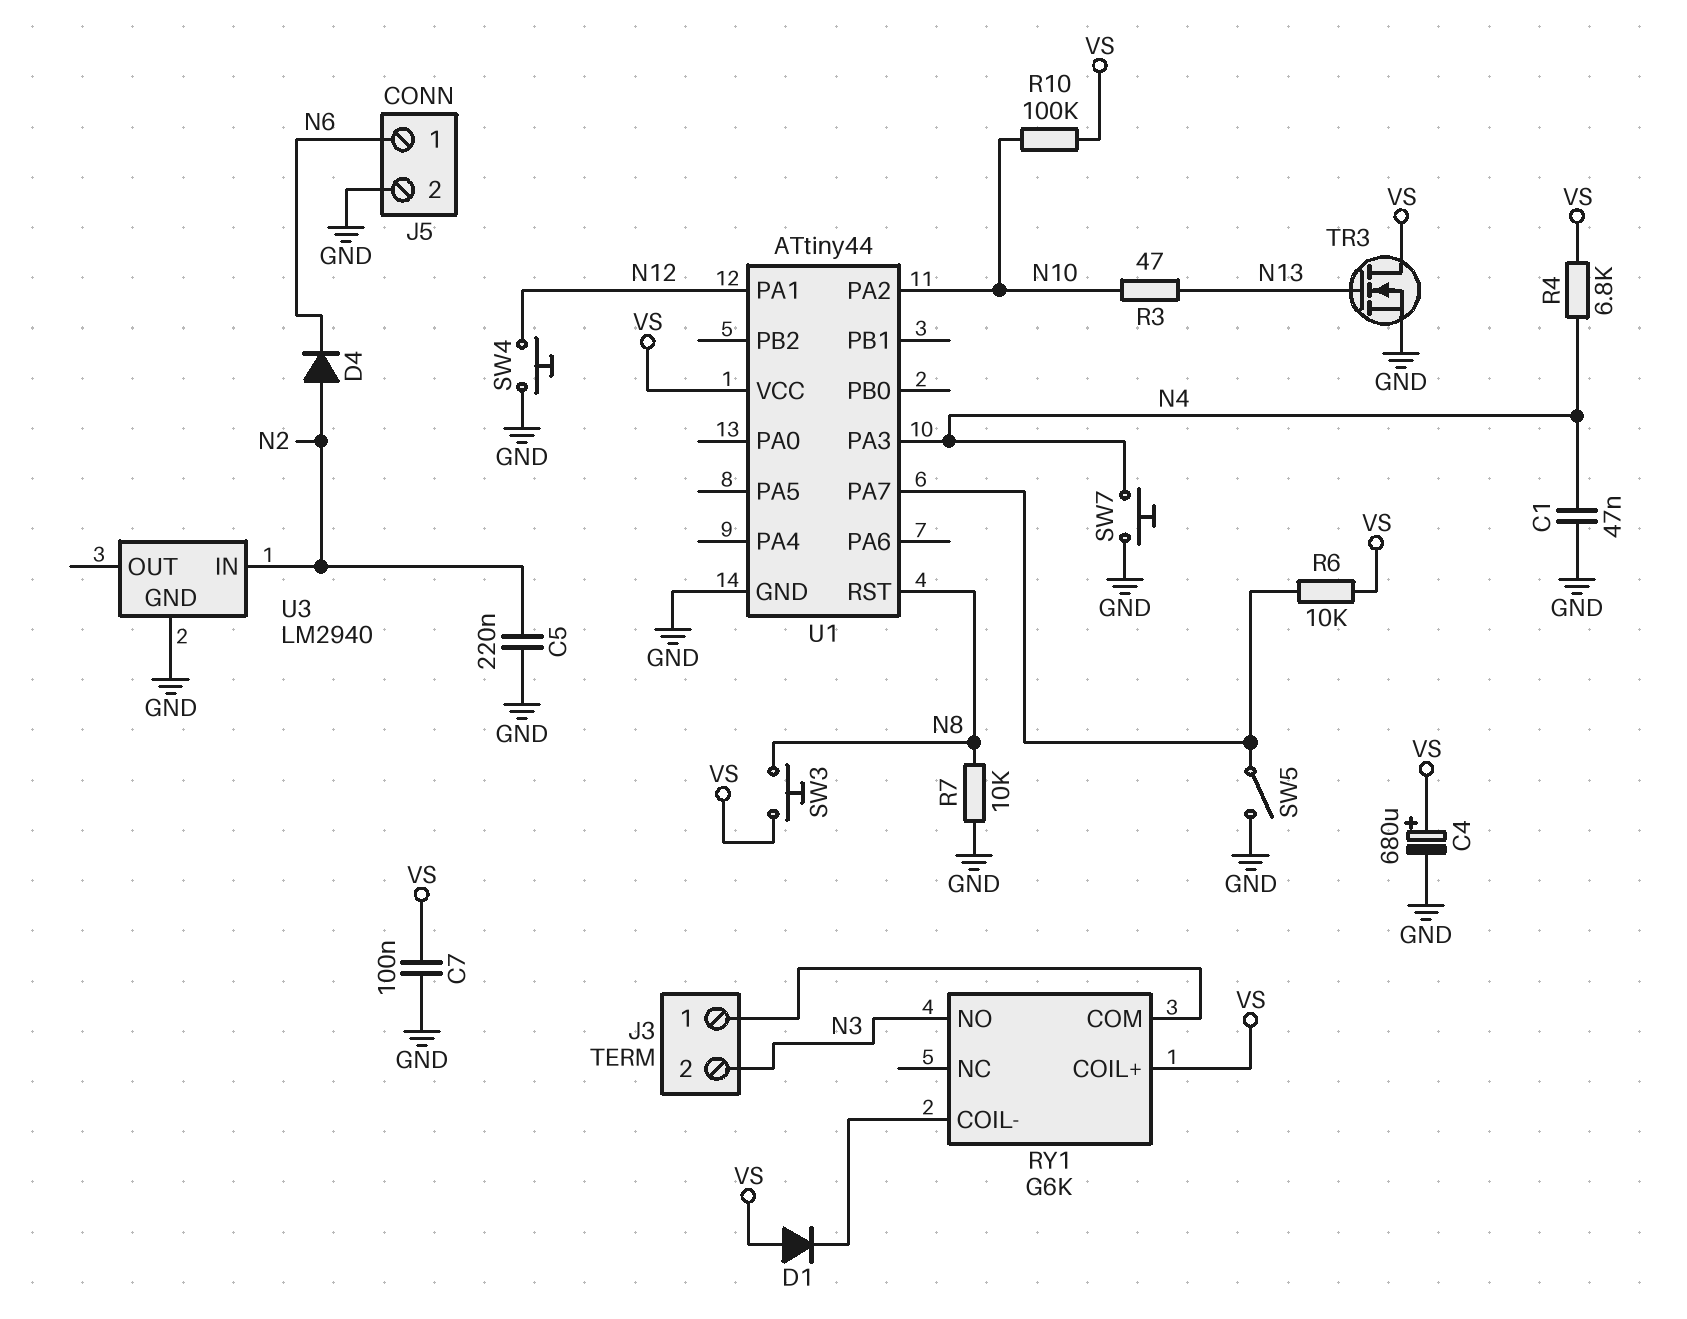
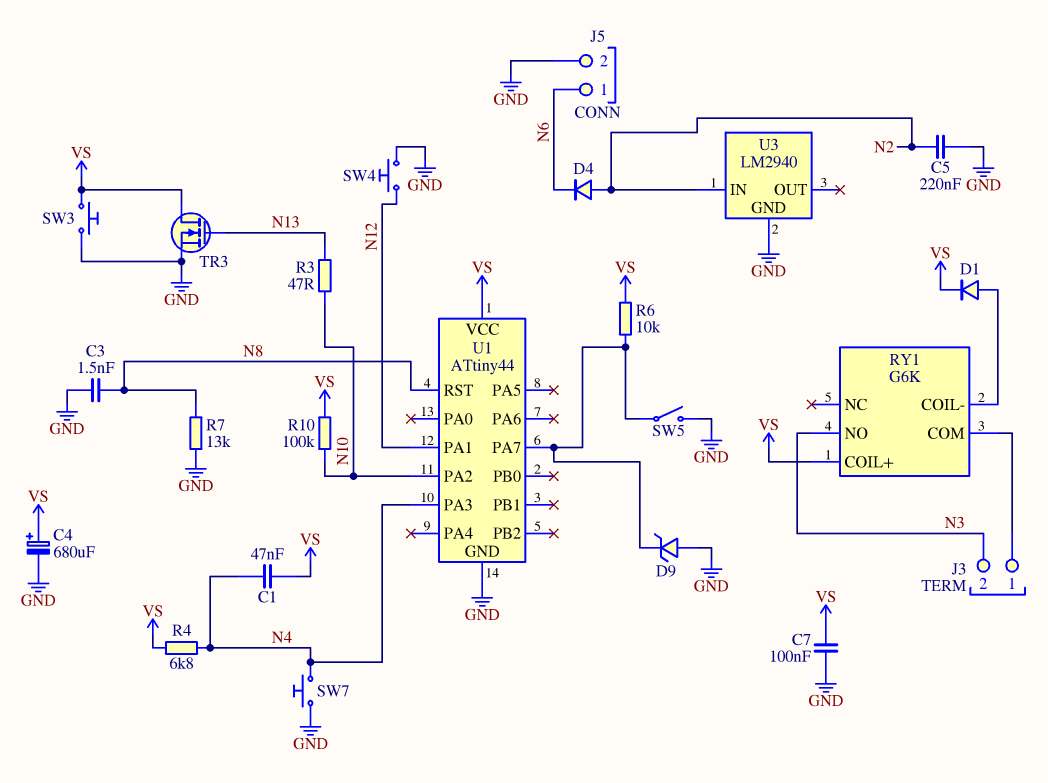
C1: 47nF (GND, N4) -> 47nF (N4, VS)
C3: none -> 1.5nF (GND, N8)
D1: diode (A VS, K RY1/COIL-) -> diode (A RY1/COIL-, K VS)
D9: none -> zener (A GND, K U1/PA7)
R7: 10k (GND, N8) -> 13k (GND, N8)
SW3: button (N8, VS) -> button (GND, VS)

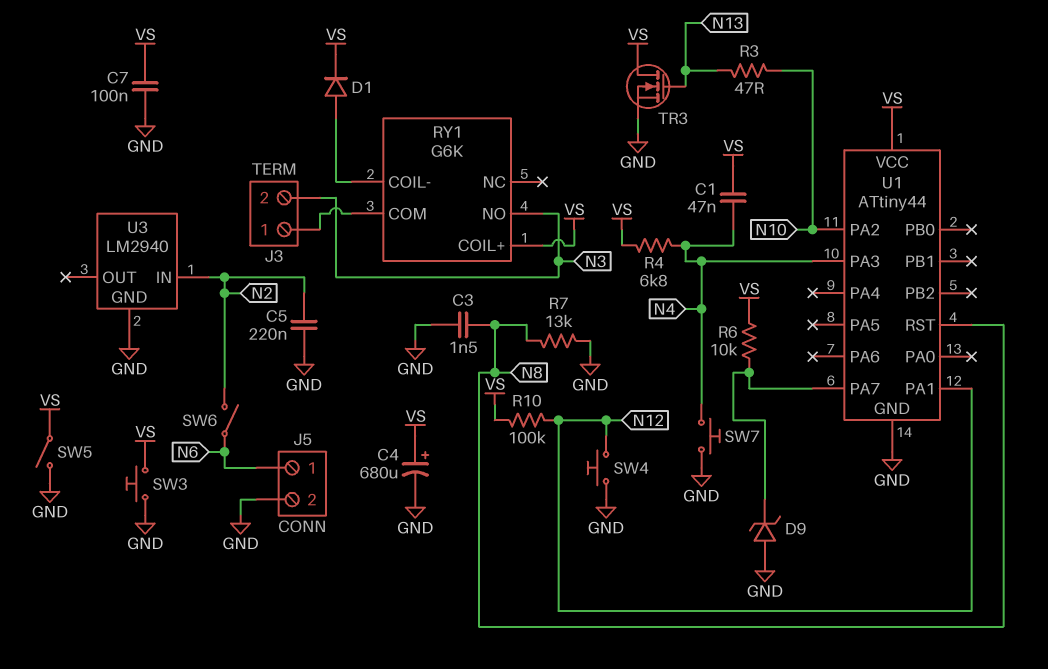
D4: diode (A N2, K N6) -> none
R10: 100k (N10, VS) -> 100k (N12, VS)
SW5: switch (GND, U1/PA7) -> switch (GND, VS)
SW6: none -> switch (N2, N6)

